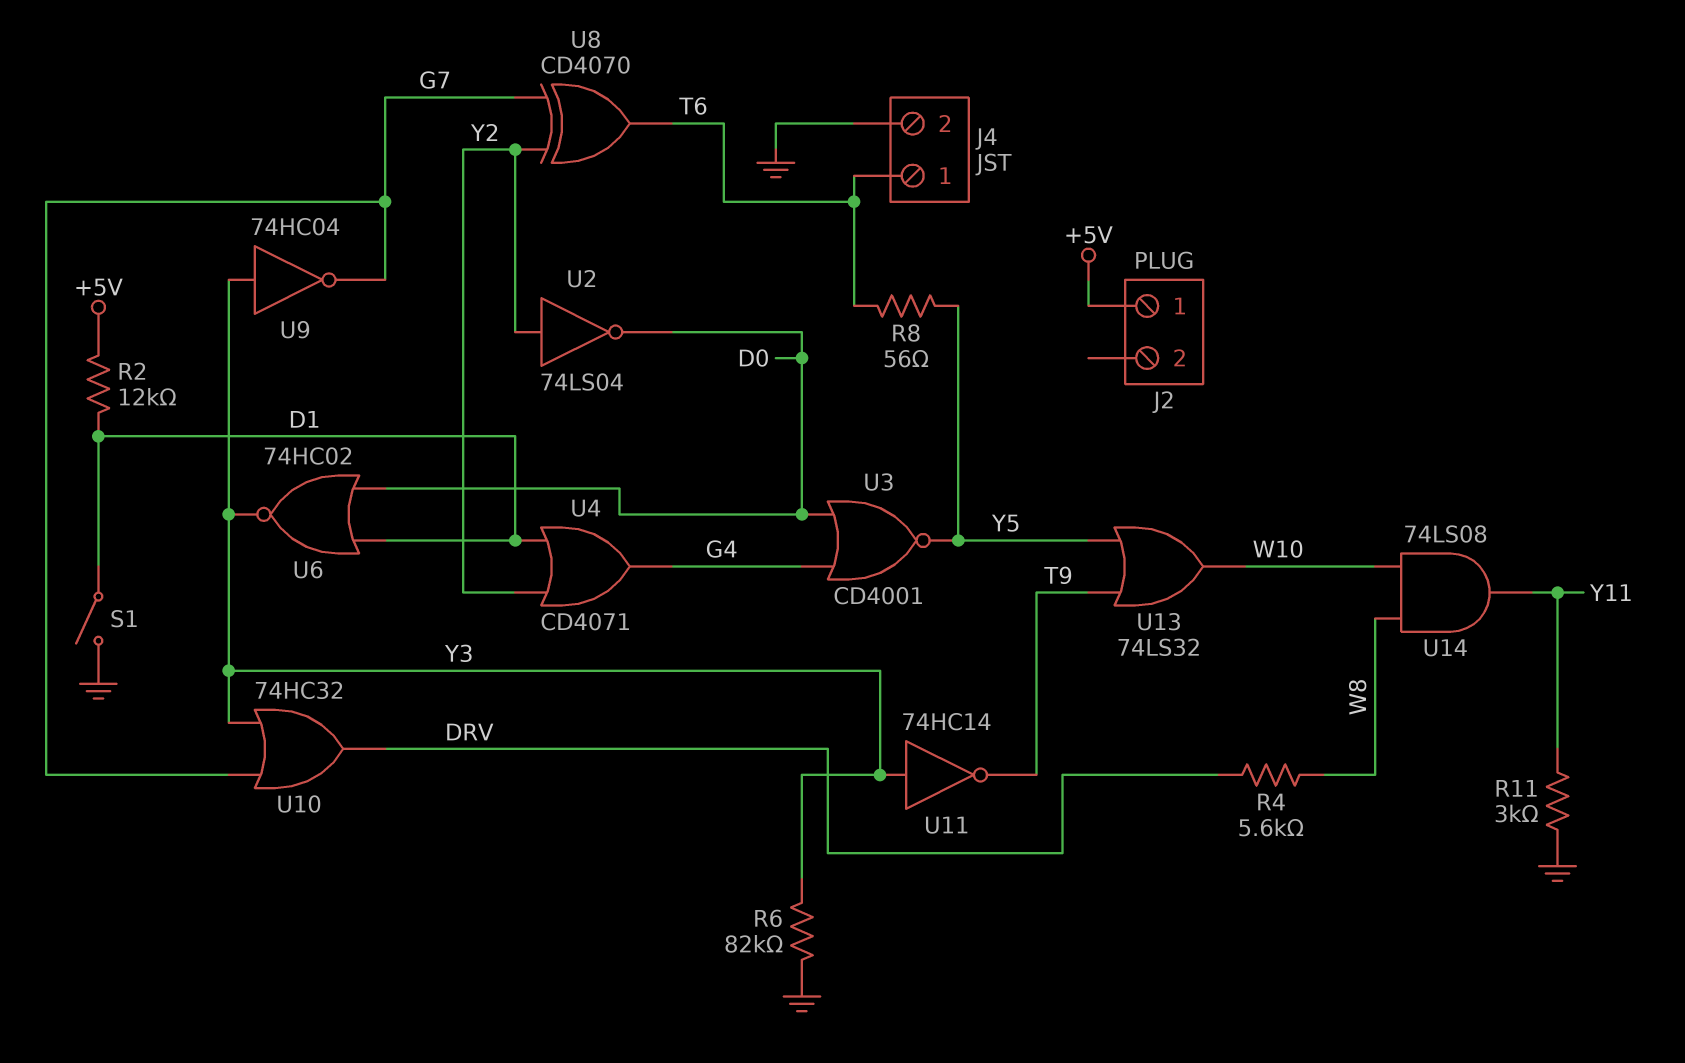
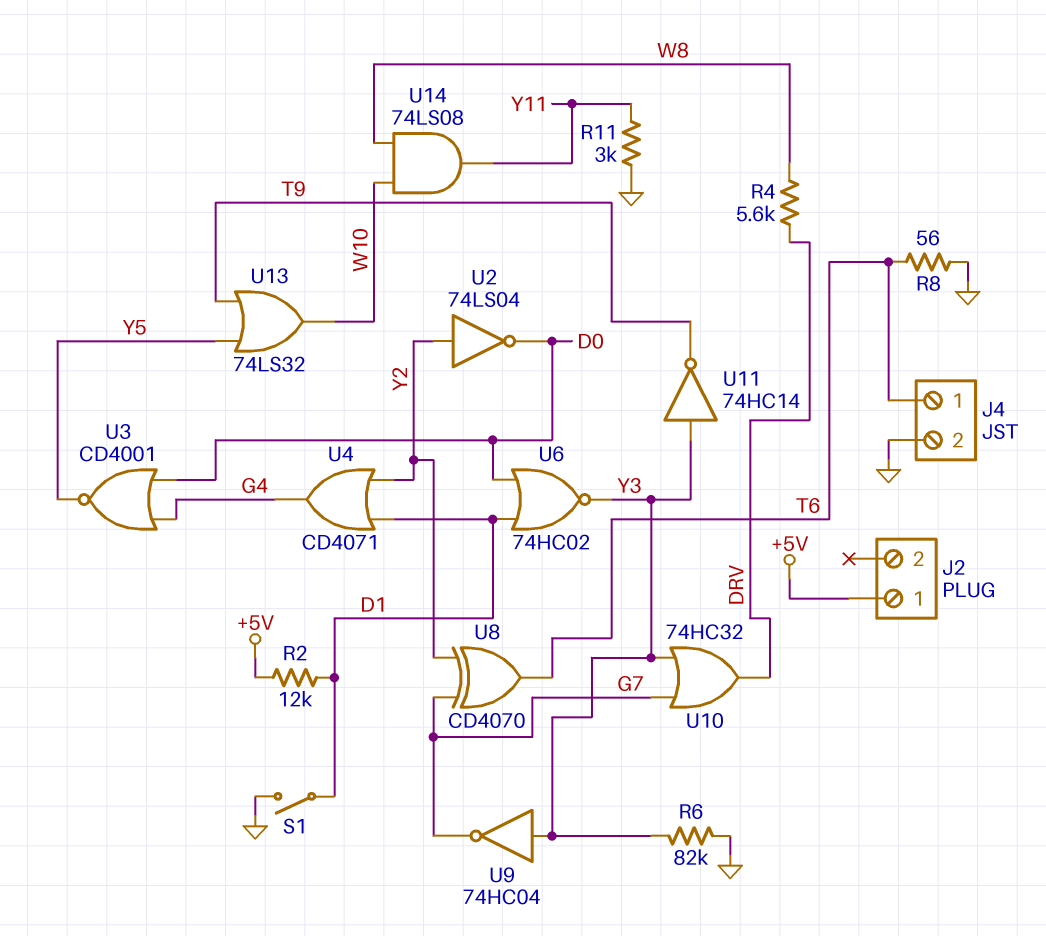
R8: 56 (T6, Y5) -> 56 (GND, T6)

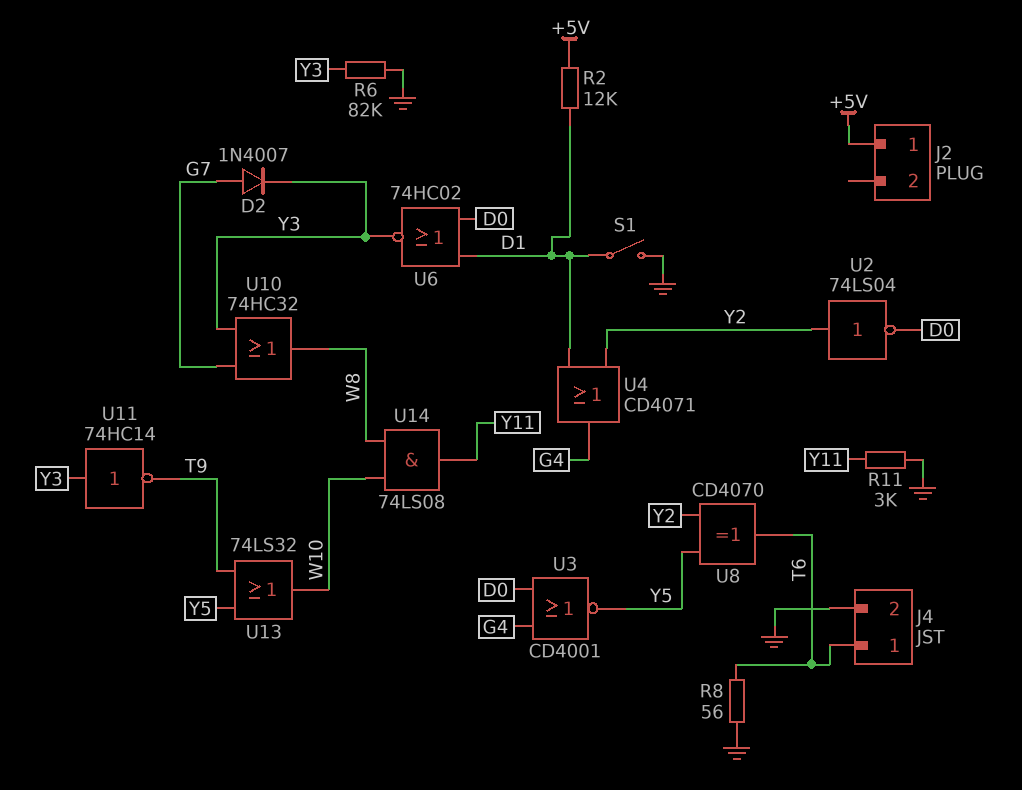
D2: none -> diode 1N4007 (A G7, K Y3)
R4: 5.6k (DRV, W8) -> none
U8: XOR CD4070 (in G7, in Y2, out T6) -> XOR CD4070 (in Y2, in Y5, out T6)
U9: NOT 74HC04 (in Y3, out G7) -> none
U10: OR 74HC32 (in G7, in Y3, out DRV) -> OR 74HC32 (in G7, in Y3, out W8)

